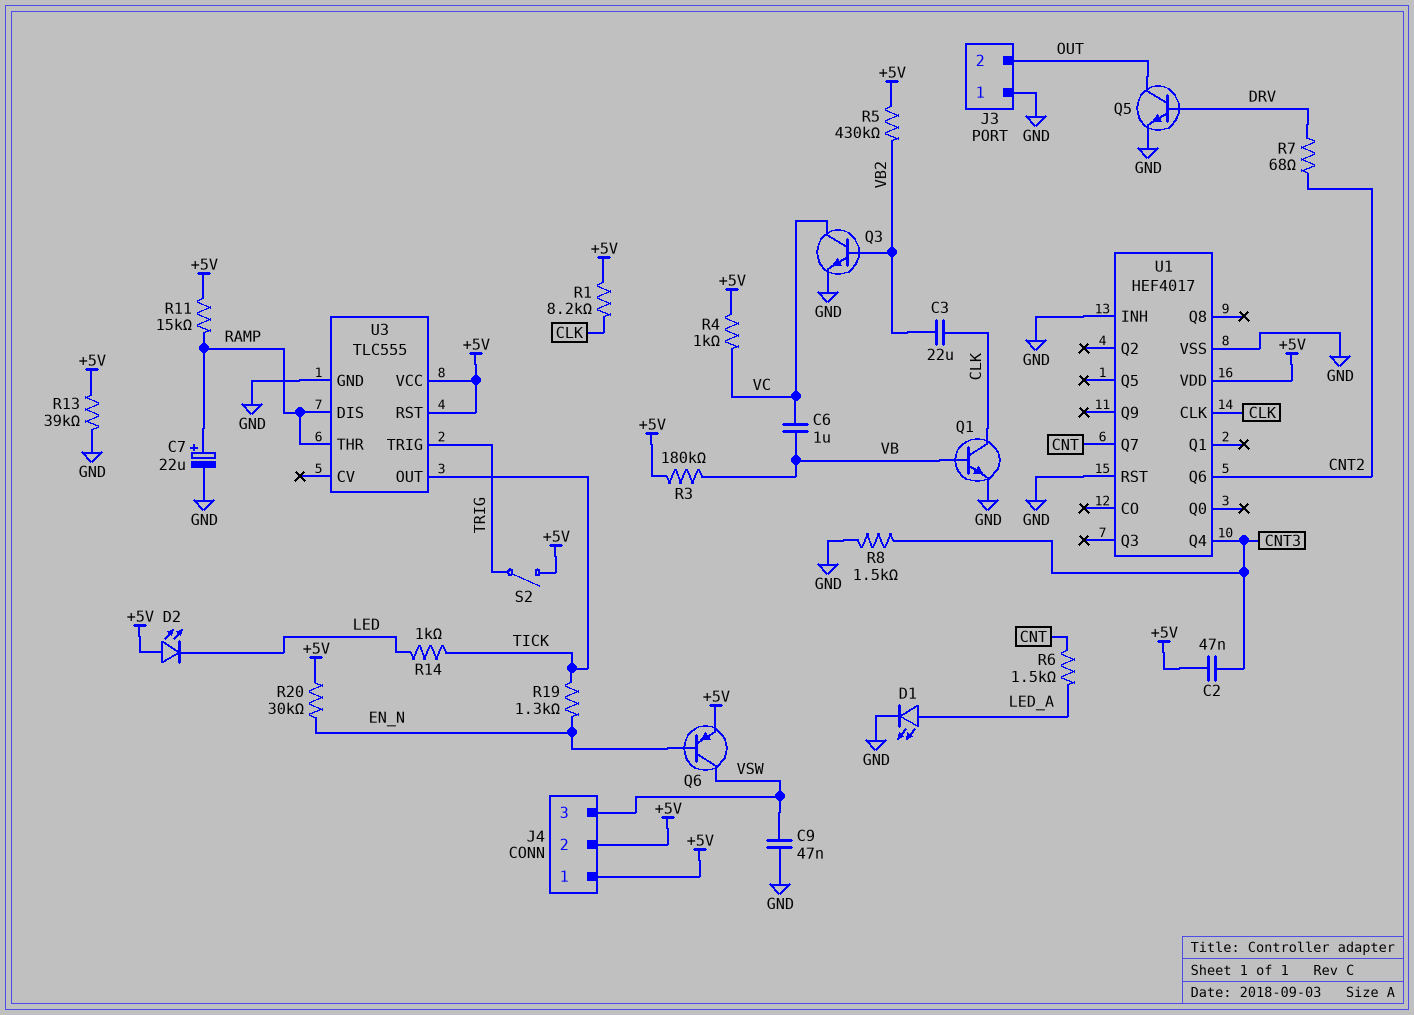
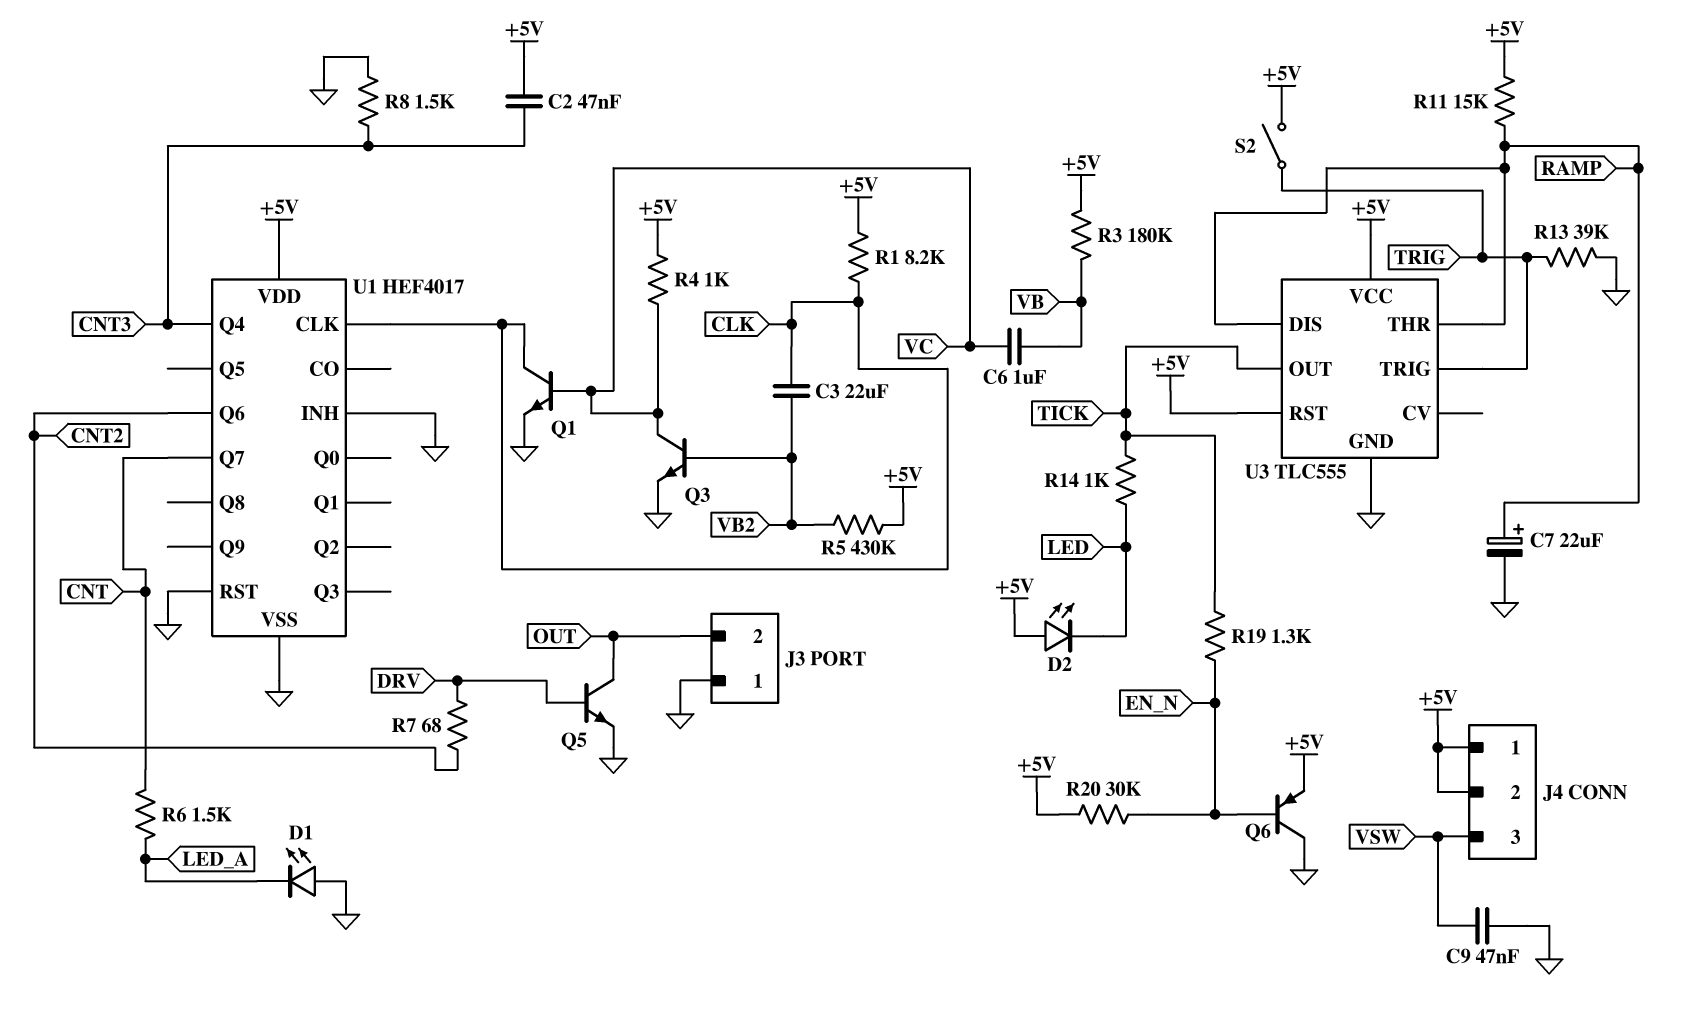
D1: LED (A LED_A, K GND) -> LED (A GND, K LED_A)
Q1: NPN (B VB, C CLK, E GND) -> NPN (B VC, C CLK, E GND)
Q6: PNP (B EN_N, C VSW, E +5V) -> PNP (B EN_N, C GND, E +5V)
R13: 39k (+5V, GND) -> 39k (GND, TRIG)

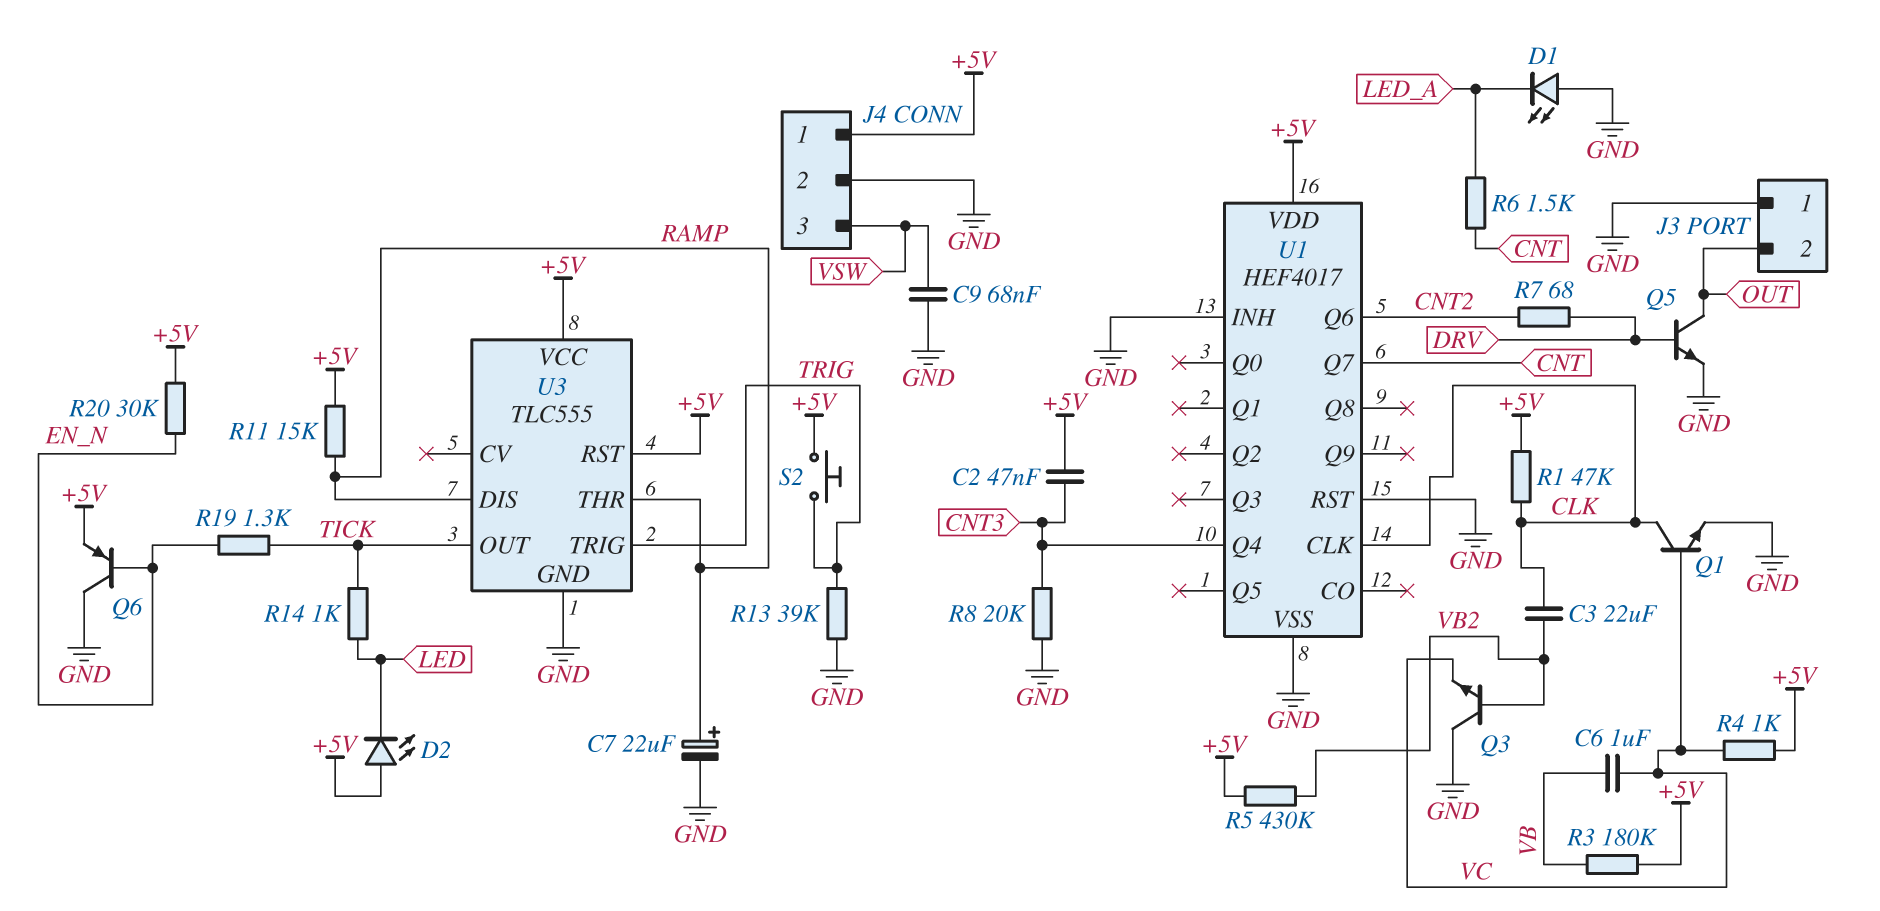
C9: 47nF (GND, VSW) -> 68nF (GND, VSW)
J4 pin 2: +5V -> GND
Q3: NPN (B VB2, C VC, E GND) -> NPN (B VB2, C GND, E VC)
R1: 8.2k (+5V, CLK) -> 47k (+5V, CLK)
R8: 1.5k (CNT3, GND) -> 20k (CNT3, GND)
S2: switch (+5V, TRIG) -> button (+5V, TRIG)

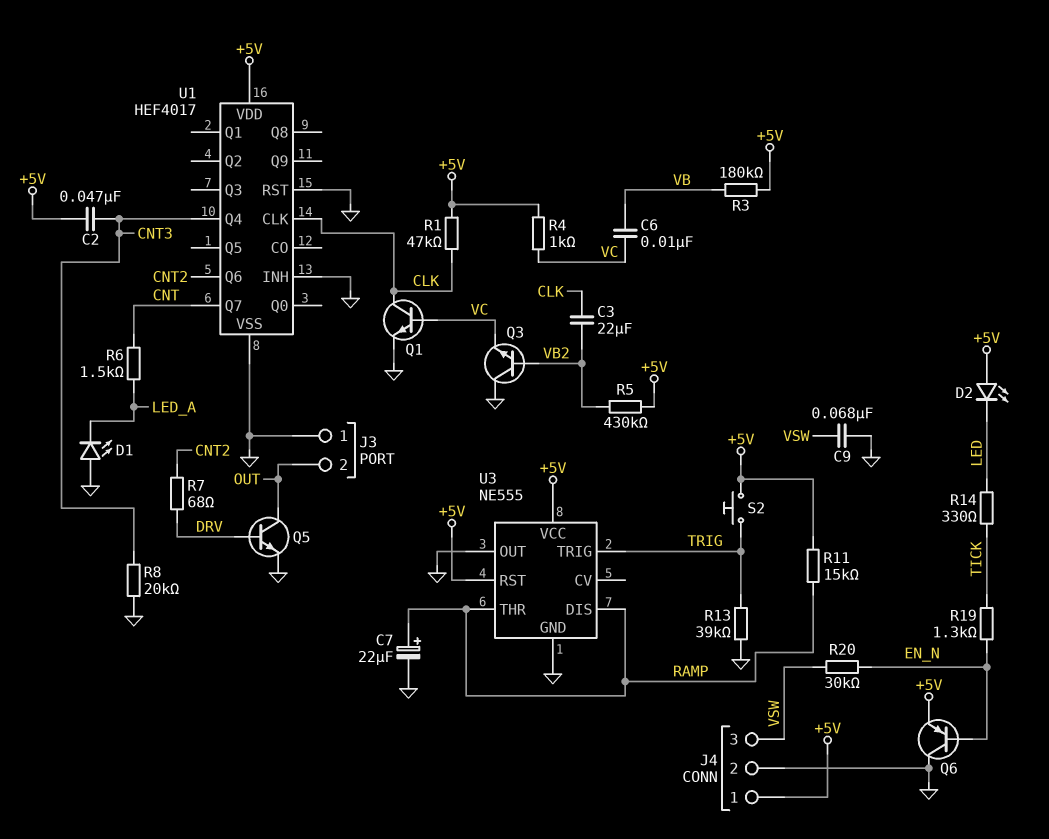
C6: 1uF (VB, VC) -> 10nF (VB, VC)
R14: 1k (LED, TICK) -> 330 (LED, TICK)
R20: 30k (+5V, EN_N) -> 30k (EN_N, VSW)
U3: TLC555 -> NE555
U3 pin OUT: TICK -> GND

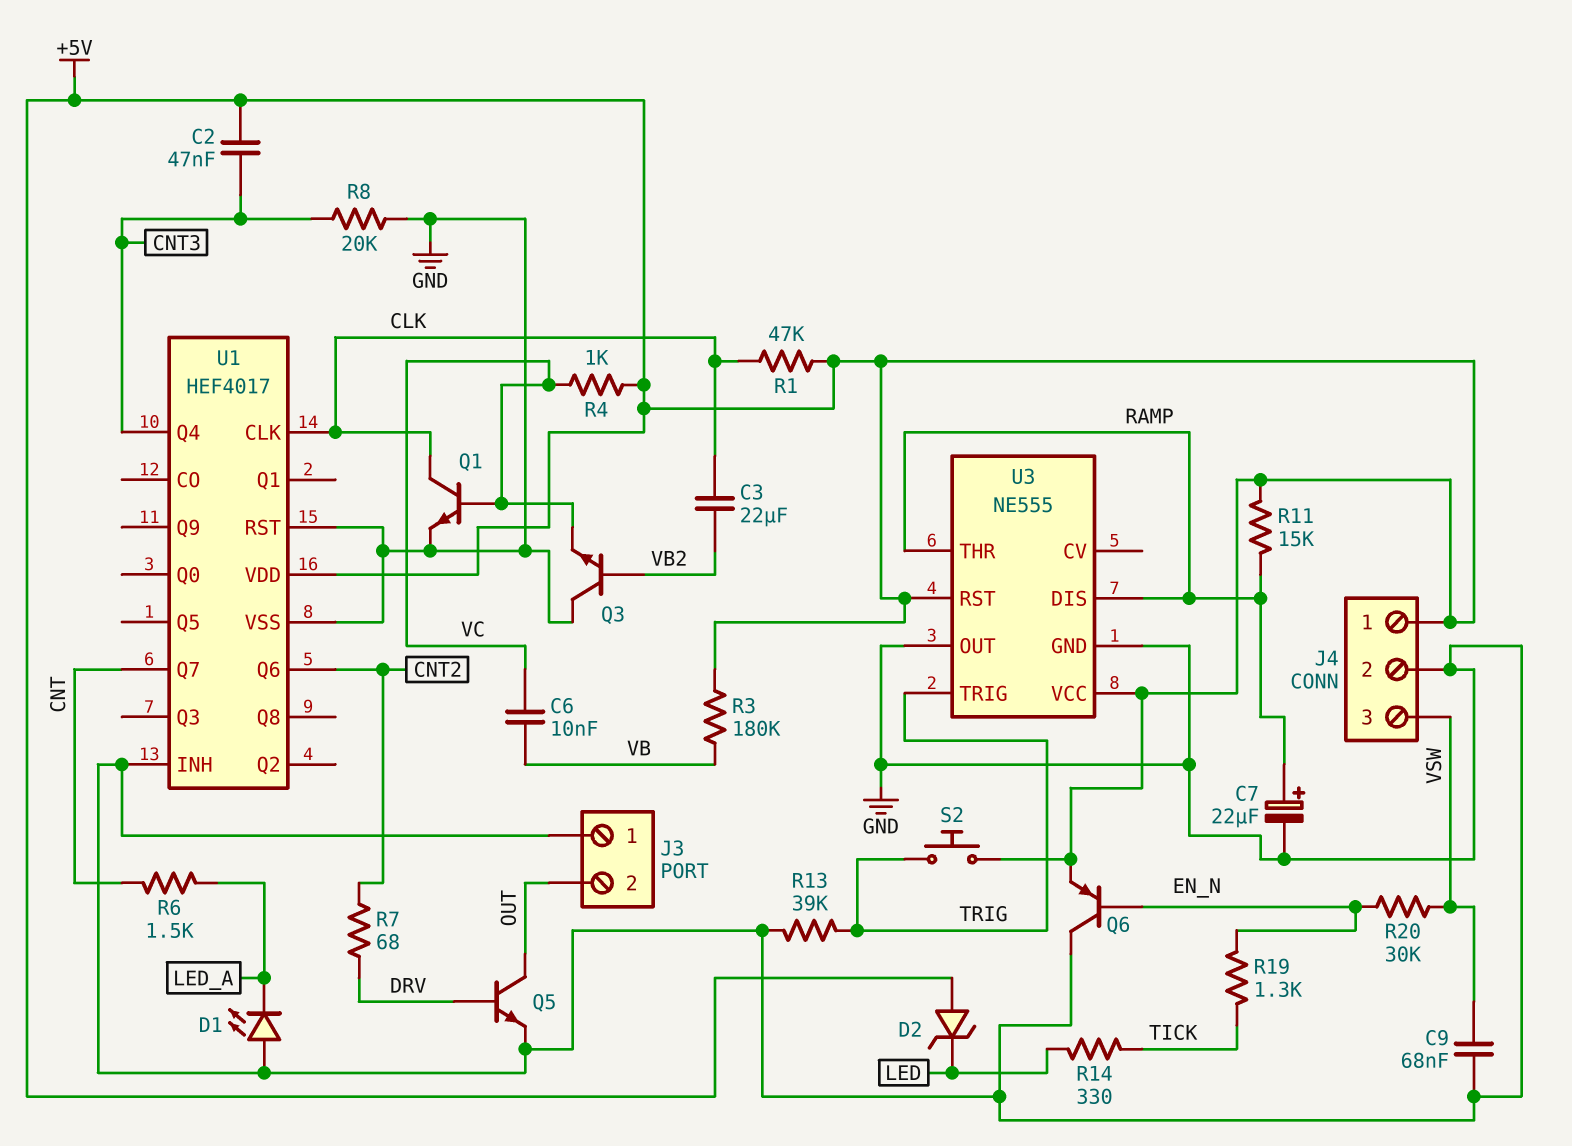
D2: LED (A +5V, K LED) -> zener (A +5V, K LED)
R5: 430k (+5V, VB2) -> none

